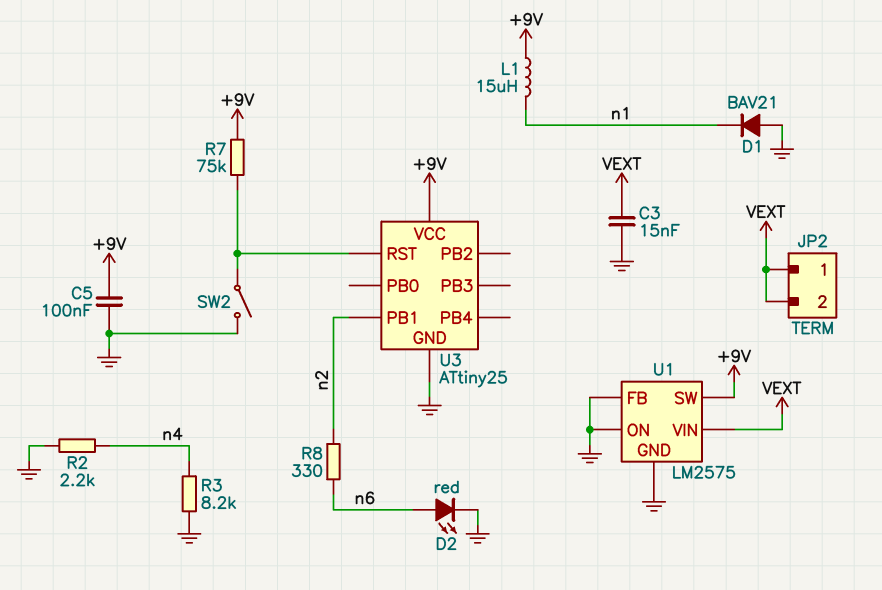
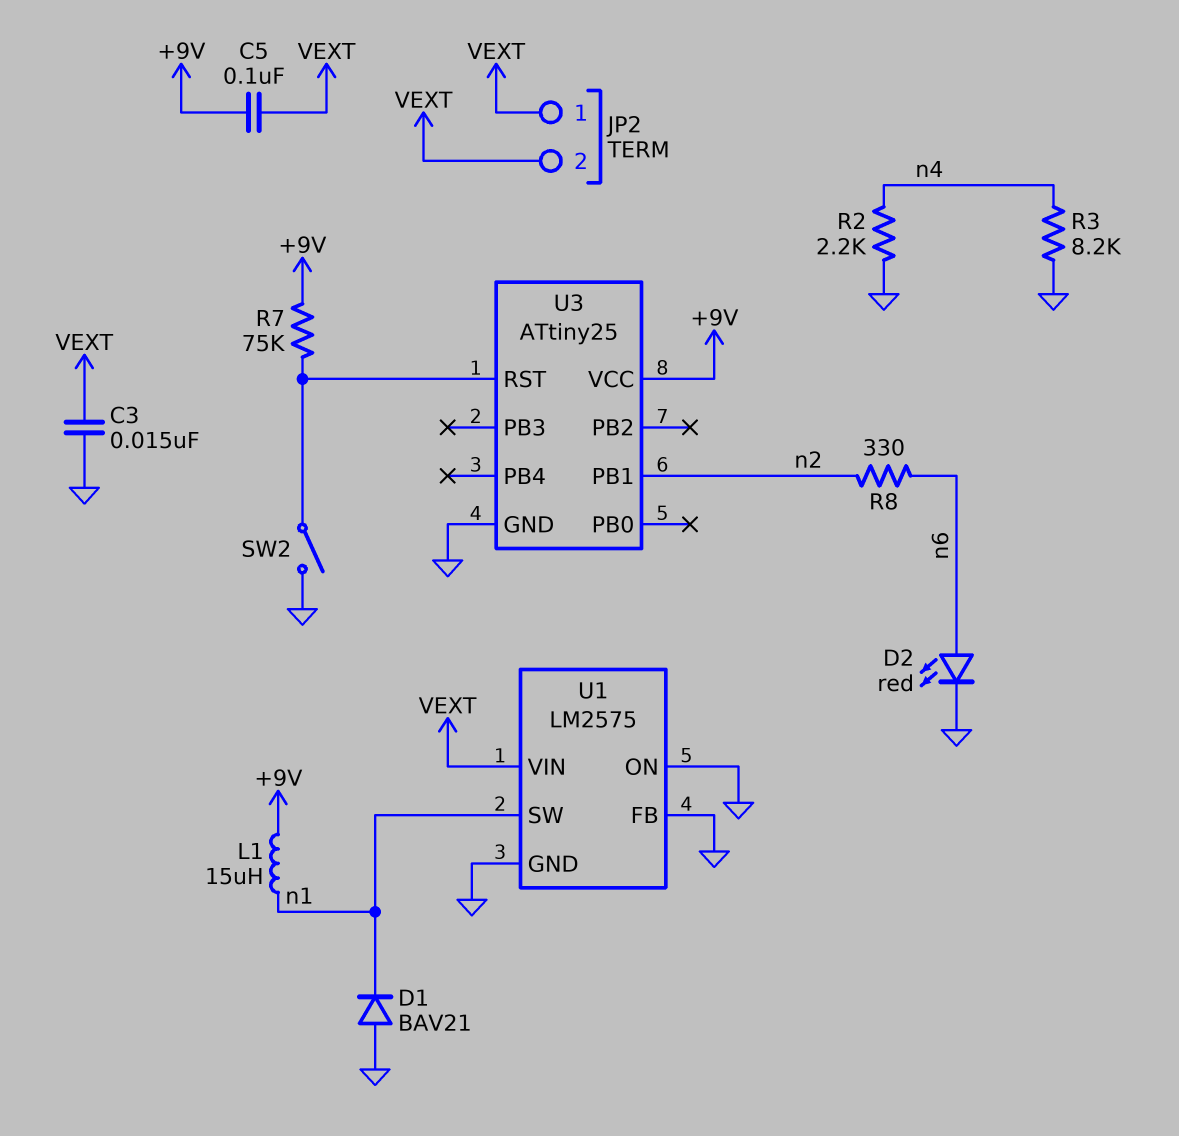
C5: 100nF (+9V, GND) -> 100nF (+9V, VEXT)
U1 pin SW: +9V -> n1

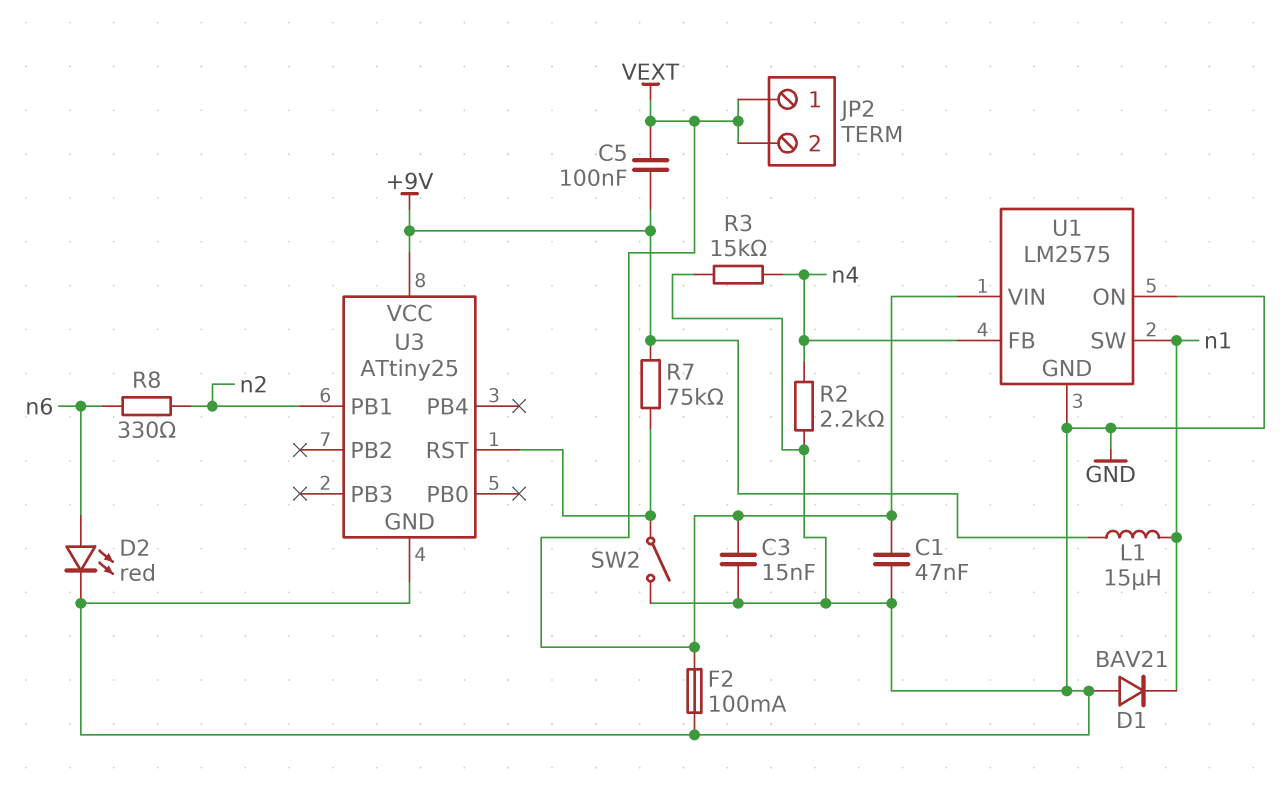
C1: none -> 47nF (GND, VEXT)
F2: none -> 100mA (GND, VEXT)
R3: 8.2k (GND, n4) -> 15k (GND, n4)
U1 pin FB: GND -> n4

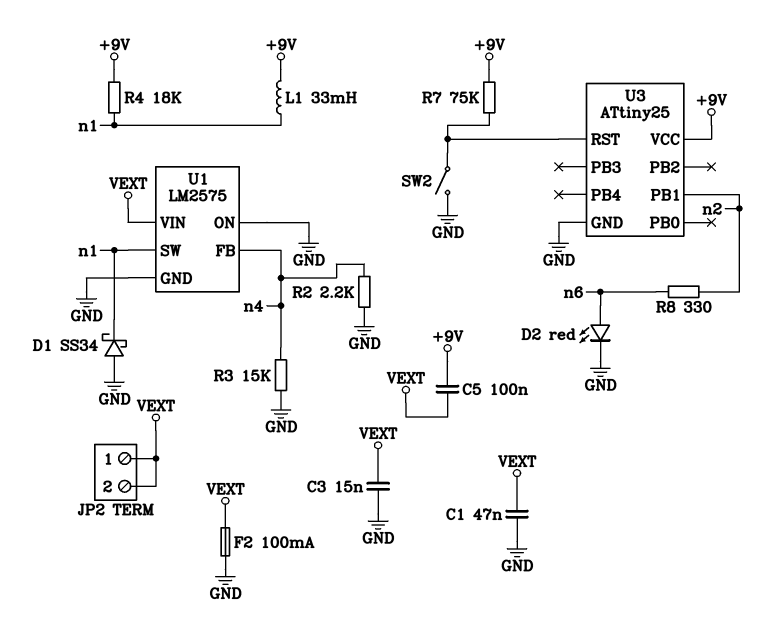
D1: diode BAV21 (A GND, K n1) -> schottky SS34 (A GND, K n1)
L1: 15uH (+9V, n1) -> 33mH (+9V, n1)
R4: none -> 18k (+9V, n1)

